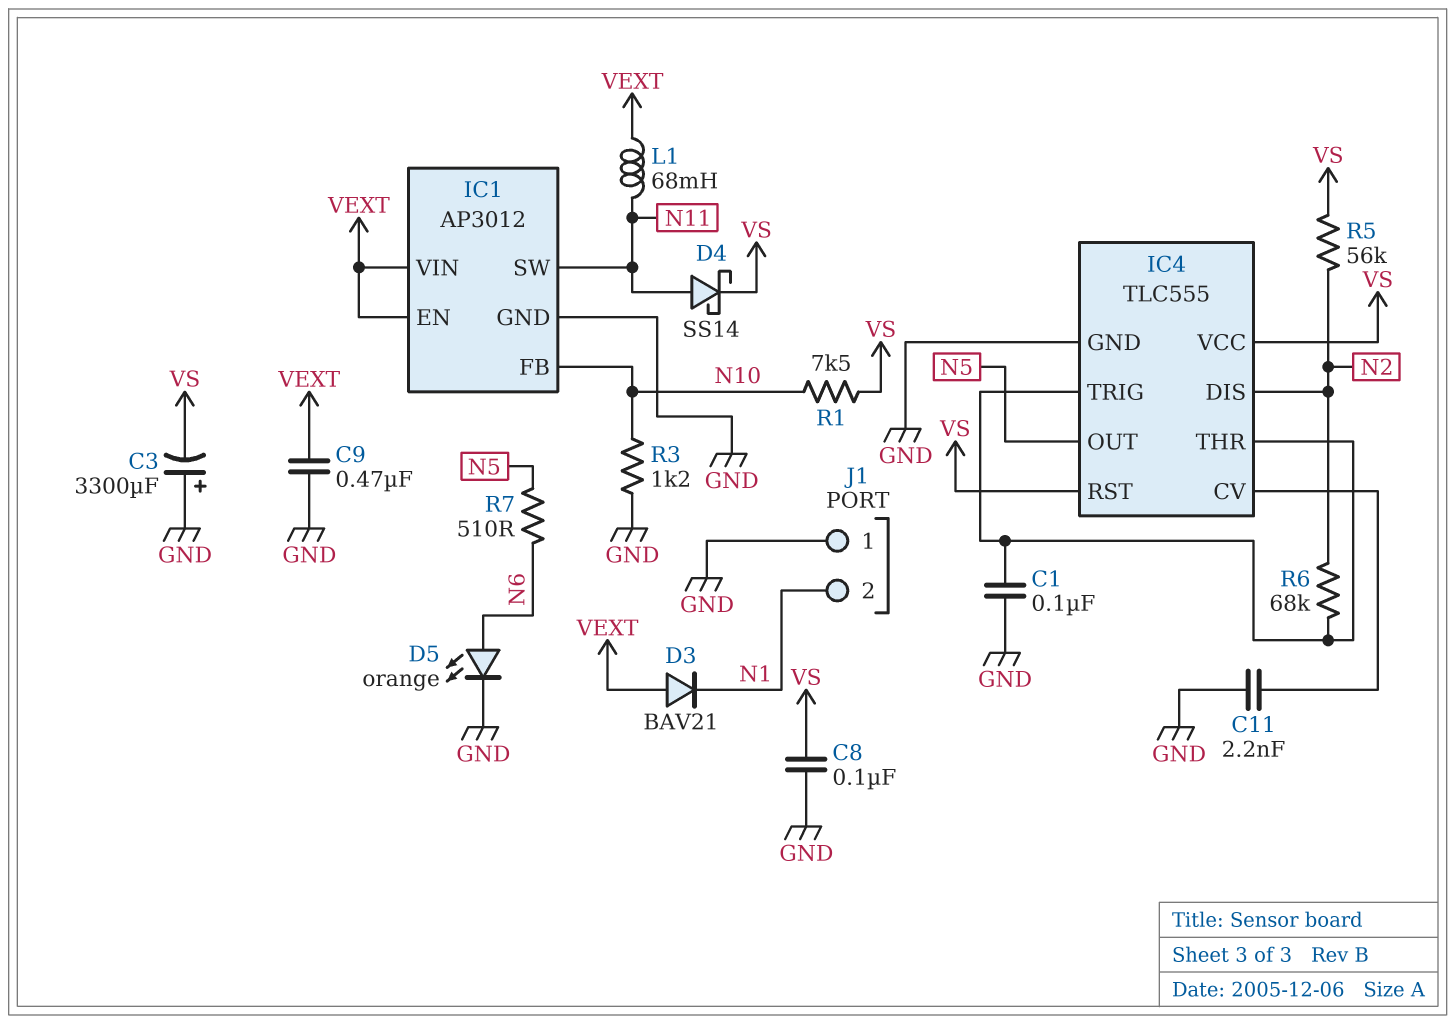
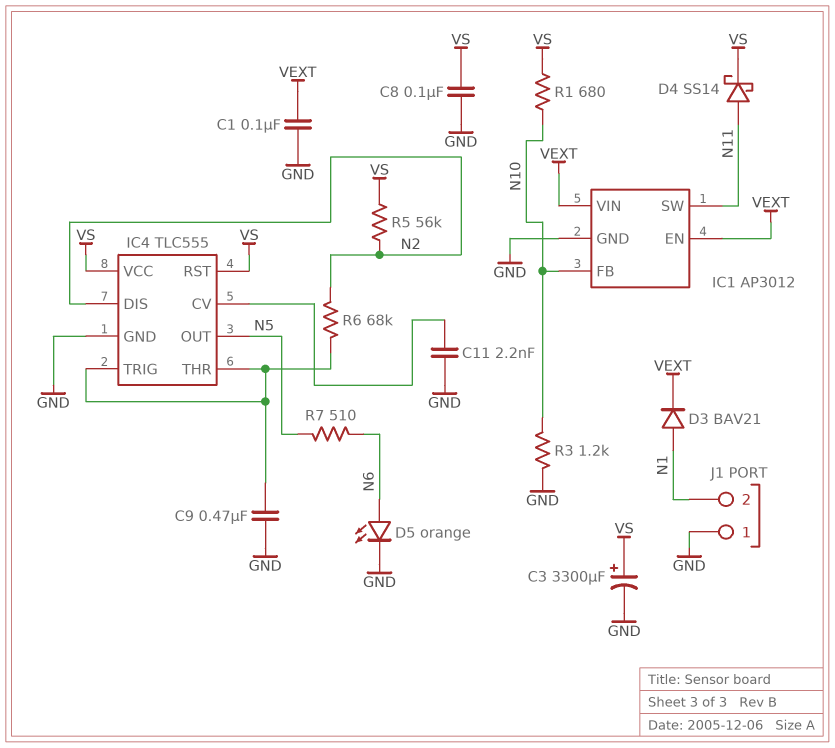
C1: 100nF (GND, IC4/THR) -> 100nF (GND, VEXT)
C3: 3300uF (plus GND, minus VS) -> 3300uF (plus VS, minus GND)
C9: 470nF (GND, VEXT) -> 470nF (GND, IC4/THR)
D3: diode BAV21 (A VEXT, K N1) -> diode BAV21 (A N1, K VEXT)
L1: 68mH (N11, VEXT) -> none
R1: 7.5k (N10, VS) -> 680 (N10, VS)

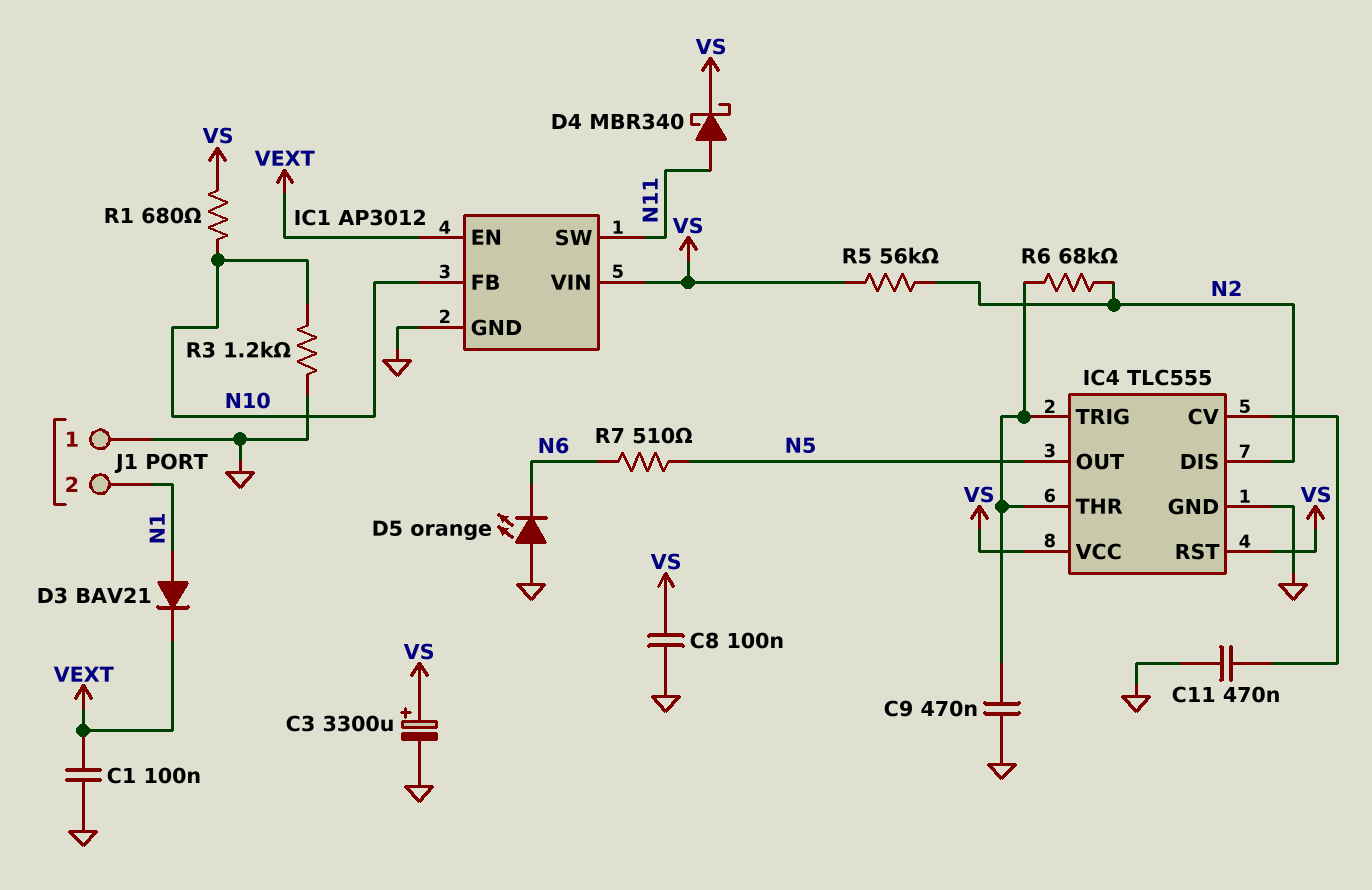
C11: 2.2nF (GND, IC4/CV) -> 470nF (GND, IC4/CV)
D4: schottky SS14 (A N11, K VS) -> schottky MBR340 (A N11, K VS)
D5: LED orange (A N6, K GND) -> LED orange (A GND, K N6)
IC1 pin VIN: VEXT -> VS

